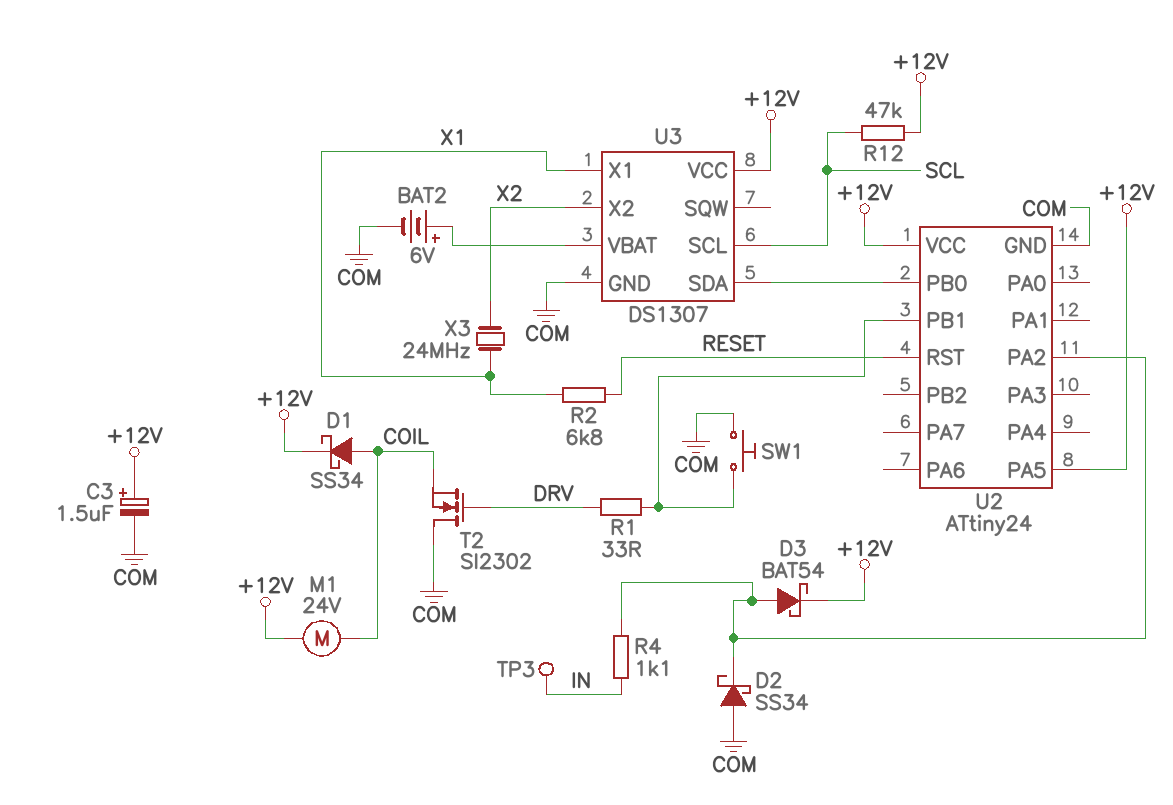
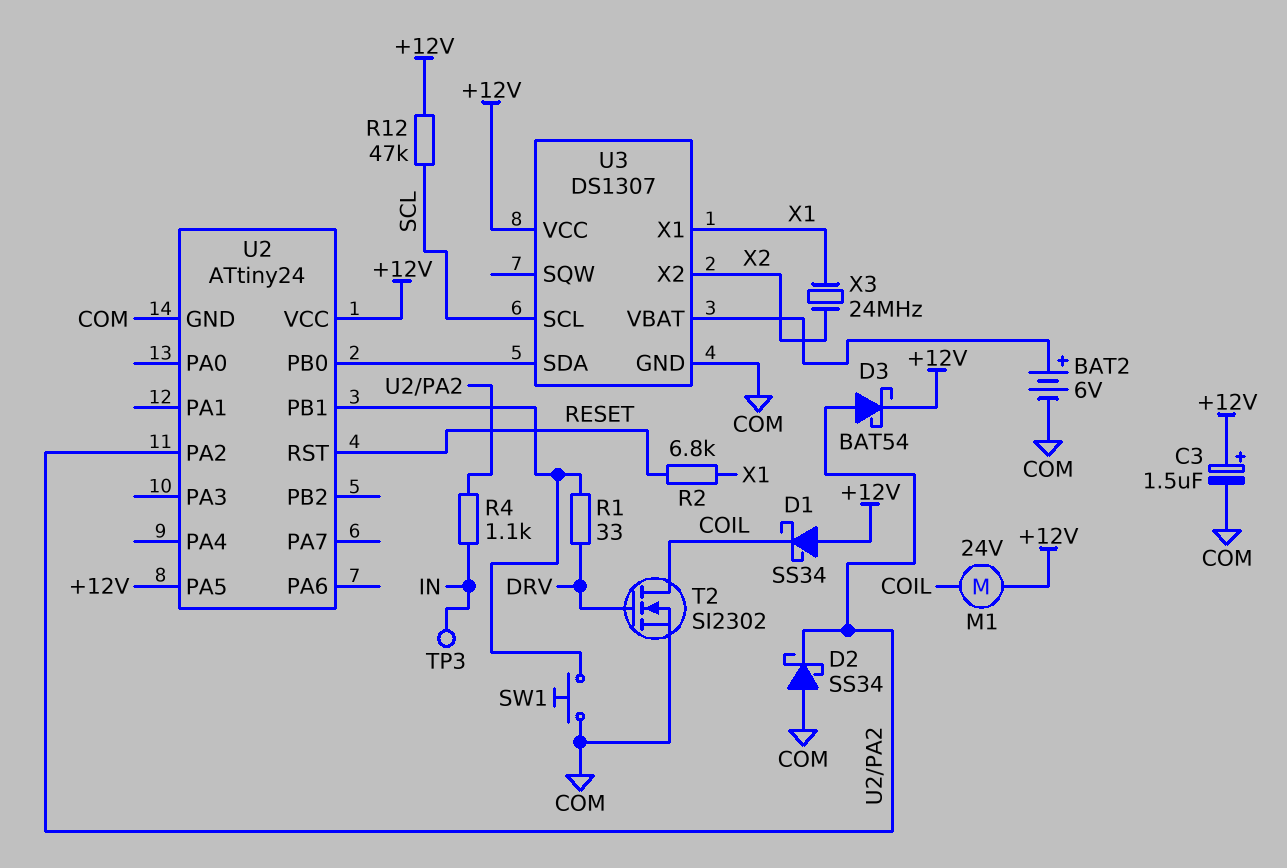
D1: schottky SS34 (A COIL, K +12V) -> schottky SS34 (A +12V, K COIL)
T2: NMOS SI2302 (G DRV, D COM, S COIL) -> NMOS SI2302 (G DRV, D COIL, S COM)

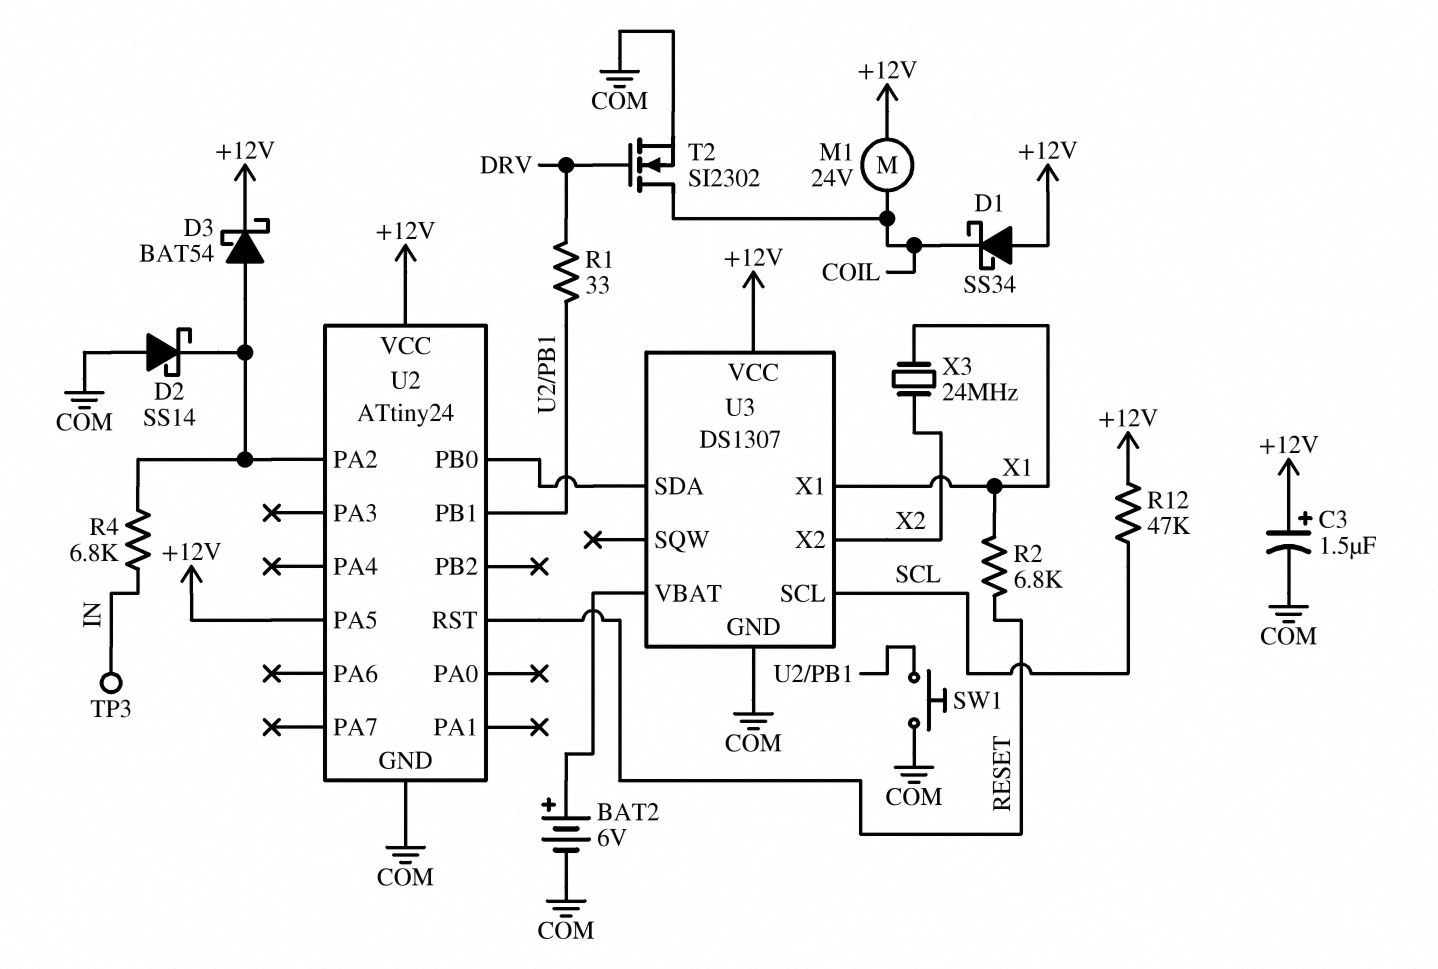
D2: schottky SS34 (A COM, K U2/PA2) -> schottky SS14 (A COM, K U2/PA2)
R4: 1.1k (IN, U2/PA2) -> 6.8k (IN, U2/PA2)

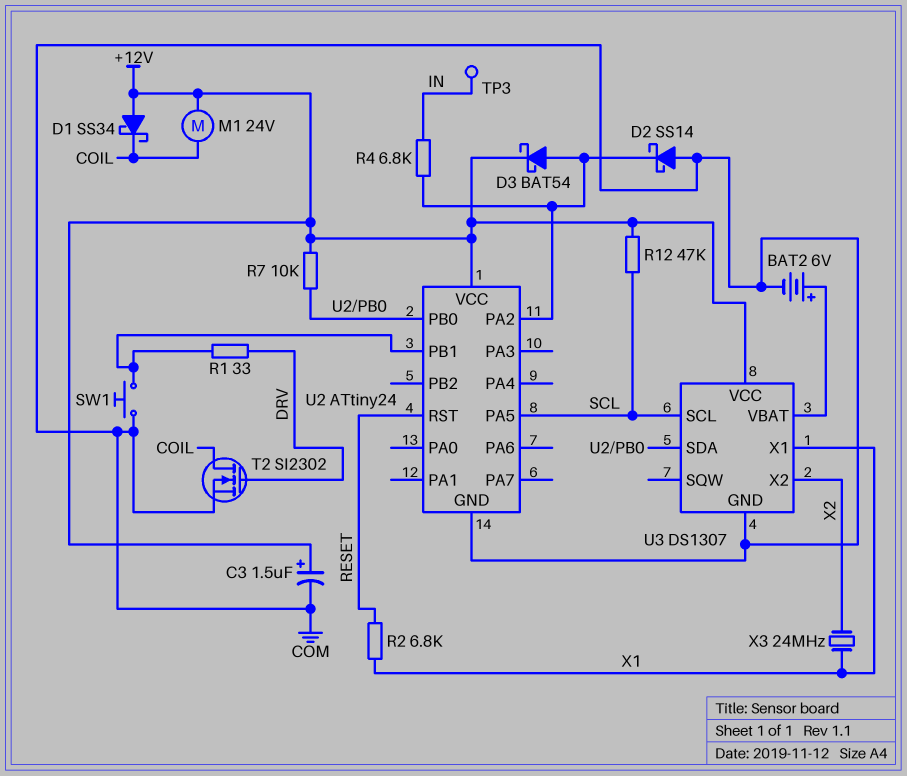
R7: none -> 10k (+12V, U2/PB0)
U2 pin PA5: +12V -> SCL

